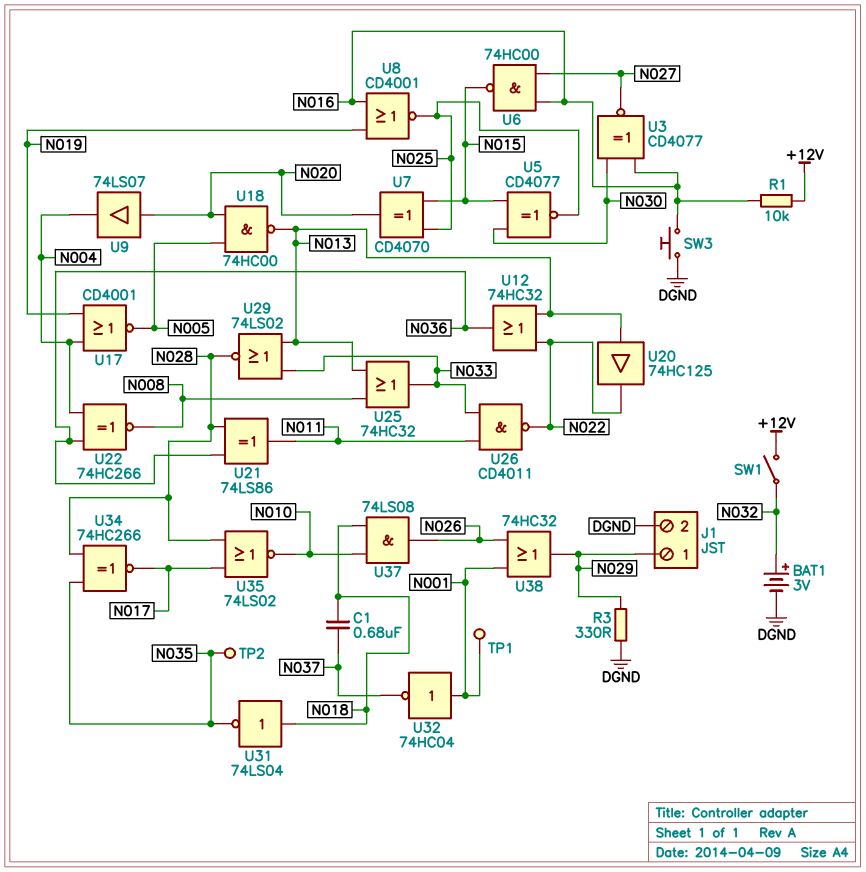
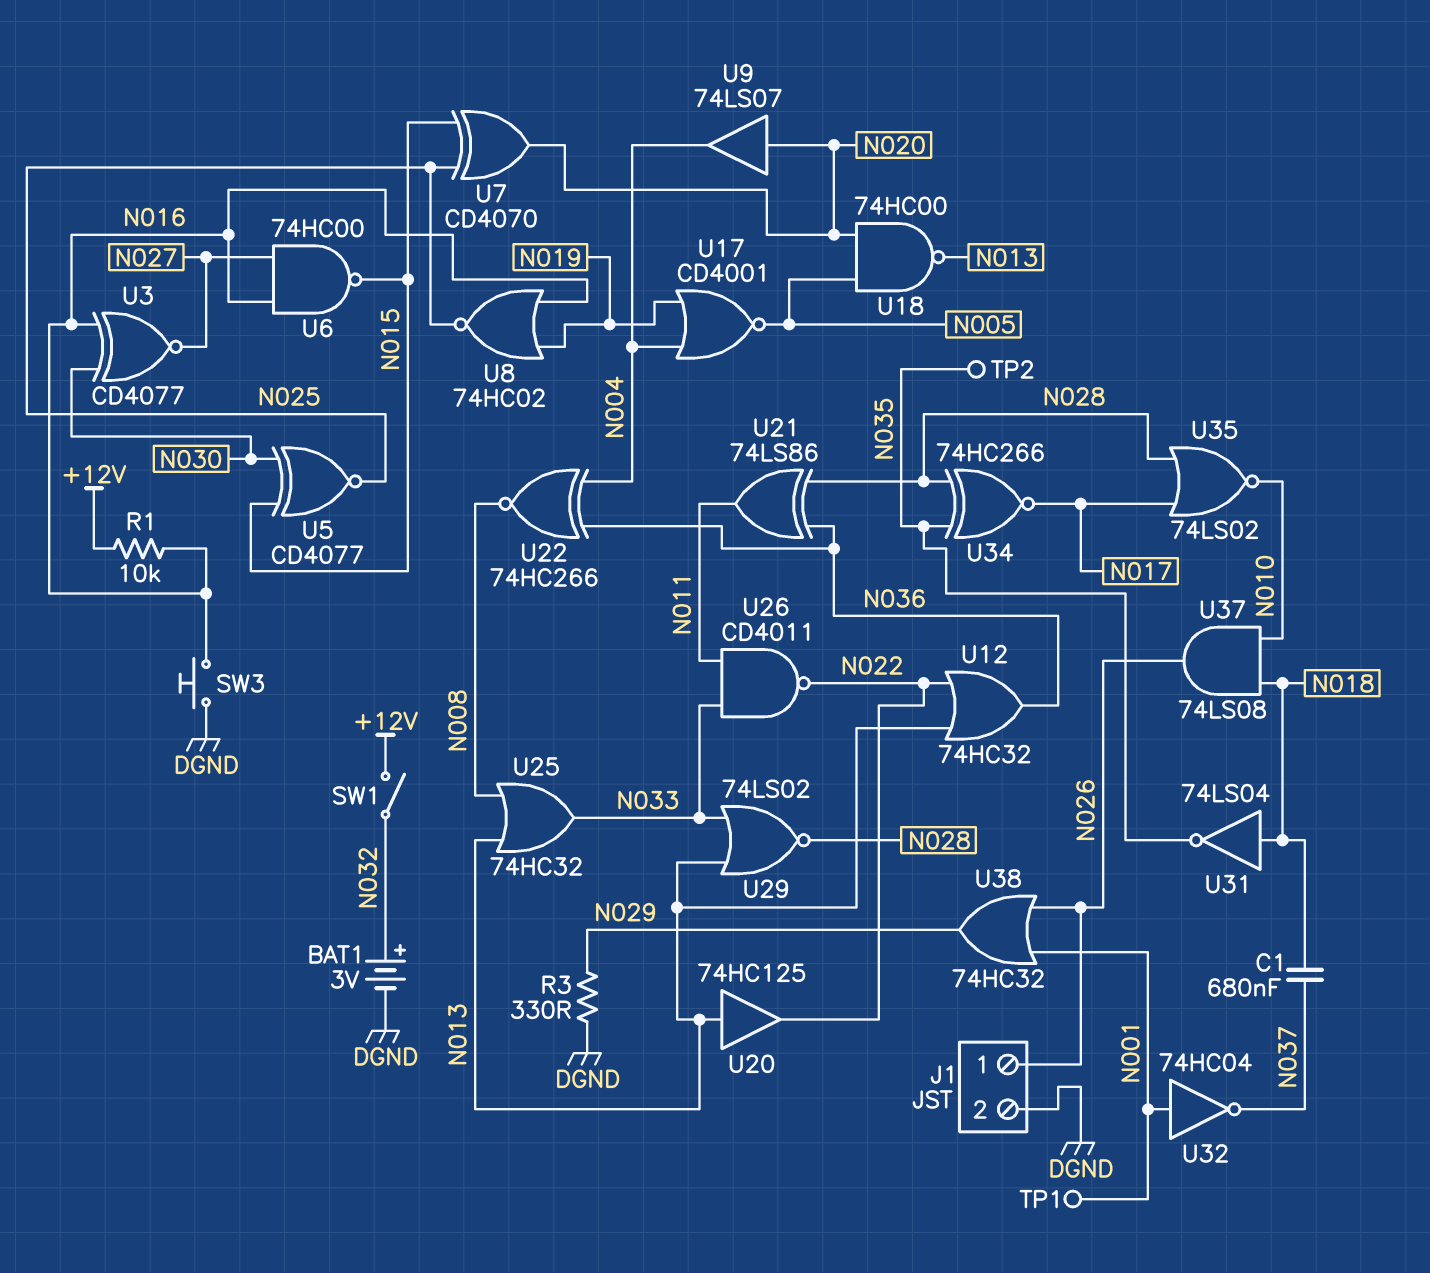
J1 pin 1: N029 -> N026
U8: NOR CD4001 (in N016, in N019, out N025) -> NOR 74HC02 (in N016, in N019, out N025)

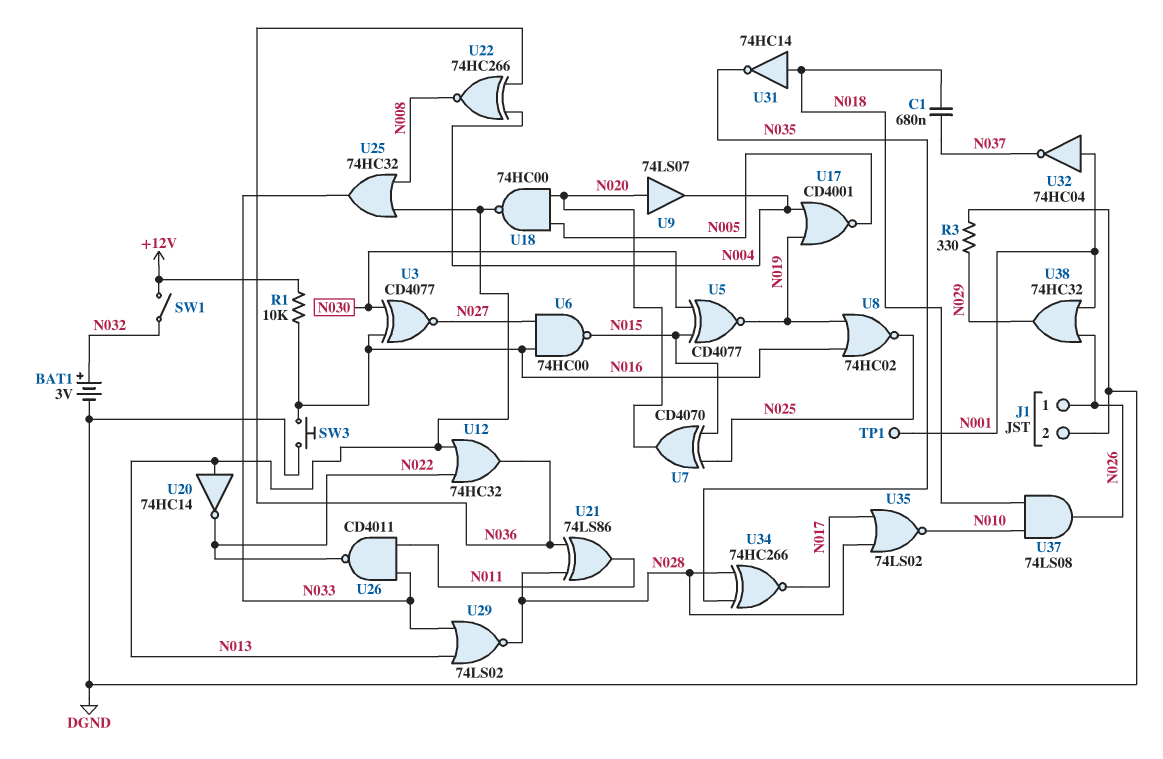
TP2: test point (N035) -> none
U5: XNOR CD4077 (in N015, in N030, out N025) -> XNOR CD4077 (in N015, in N030, out N019)
U20: buffer 74HC125 (in N013, out N022) -> NOT 74HC14 (in N013, out N022)
U31: NOT 74LS04 (in N018, out N035) -> NOT 74HC14 (in N018, out N035)

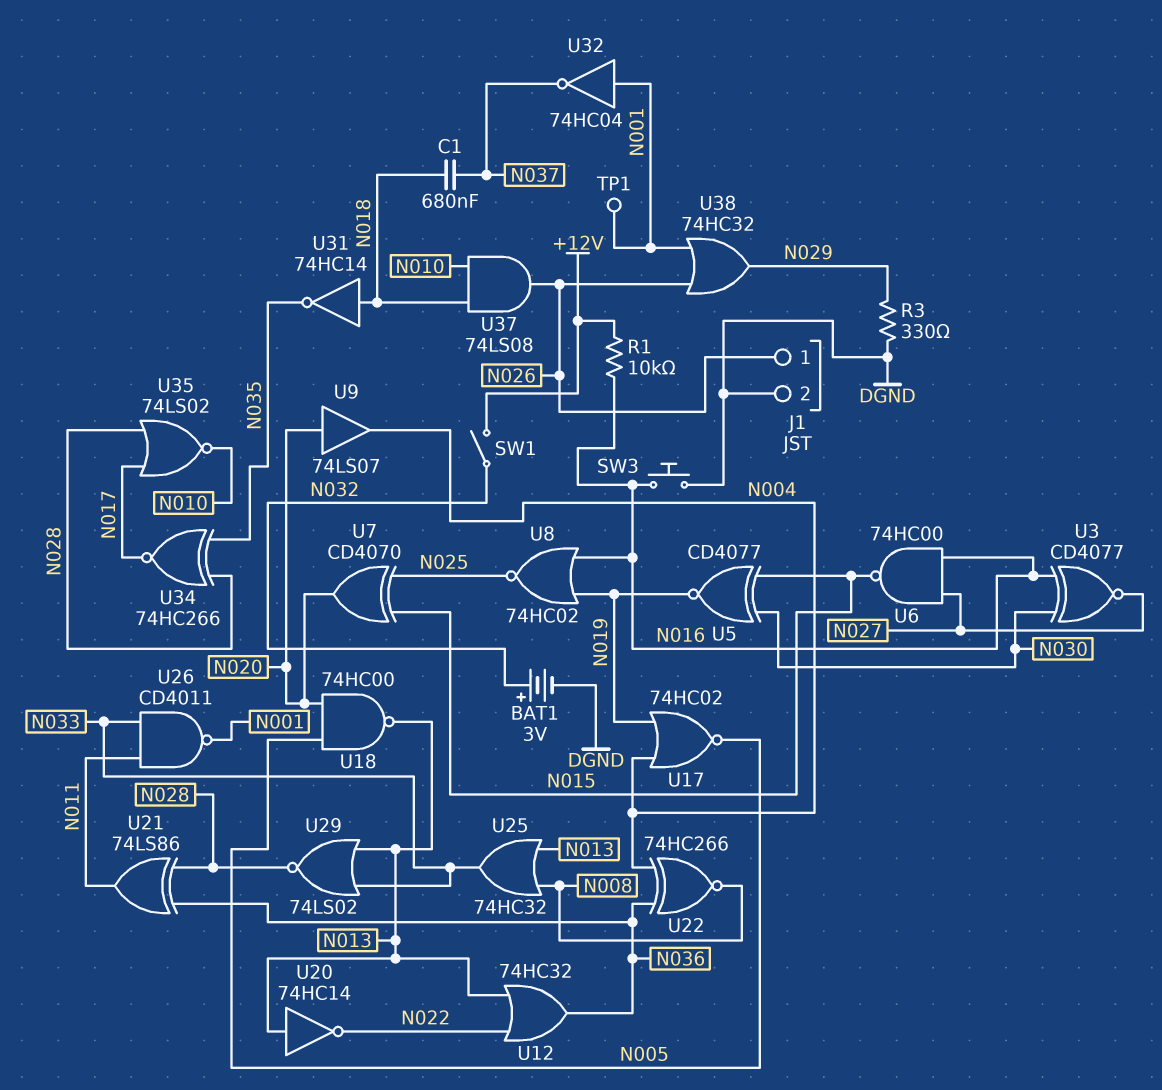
U17: NOR CD4001 (in N004, in N019, out N005) -> NOR 74HC02 (in N004, in N019, out N005)
U26: NAND CD4011 (in N011, in N033, out N022) -> NAND CD4011 (in N011, in N033, out N001)

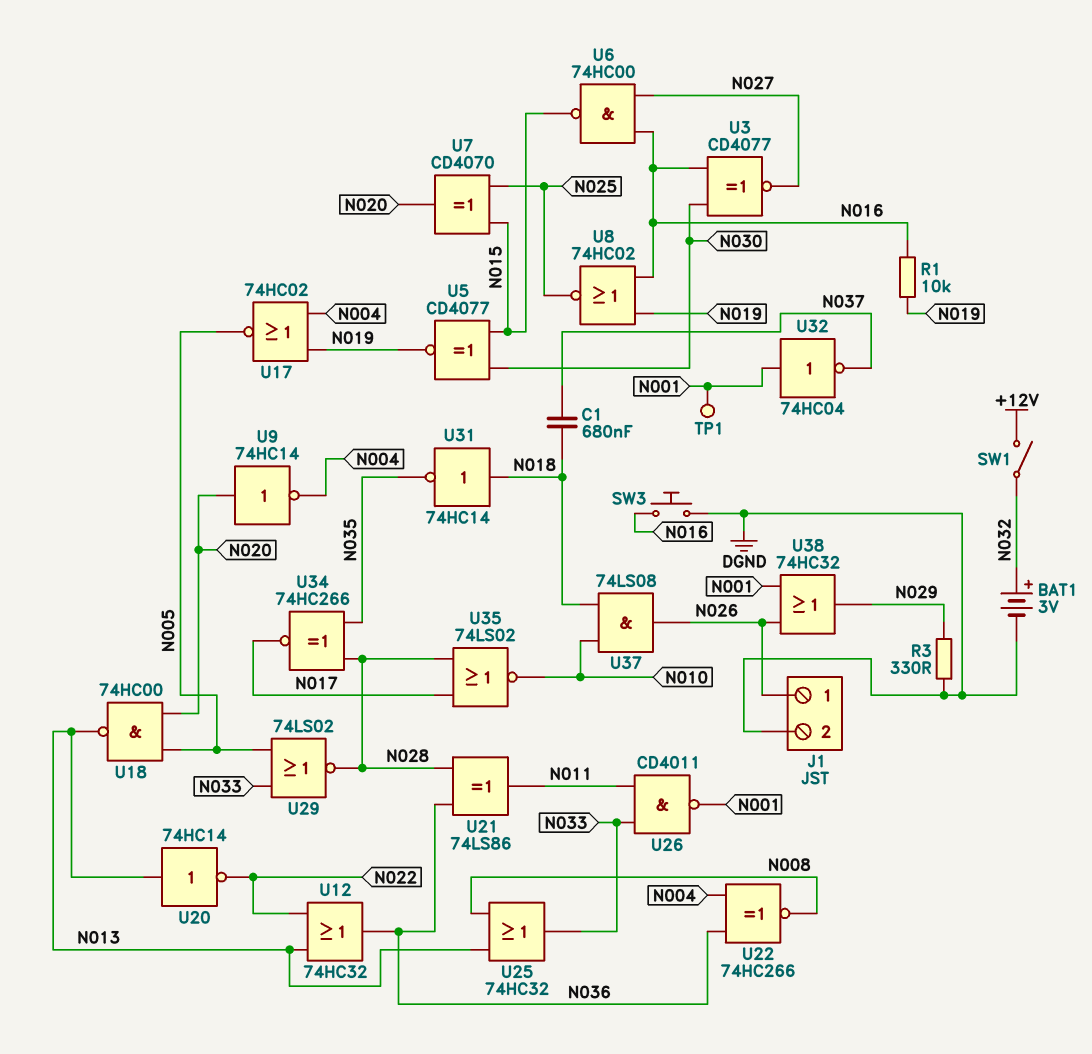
R1: 10k (+12V, N016) -> 10k (N016, N019)
U9: buffer 74LS07 (in N020, out N004) -> NOT 74HC14 (in N020, out N004)
U29: NOR 74LS02 (in N013, in N033, out N028) -> NOR 74LS02 (in N005, in N033, out N028)

